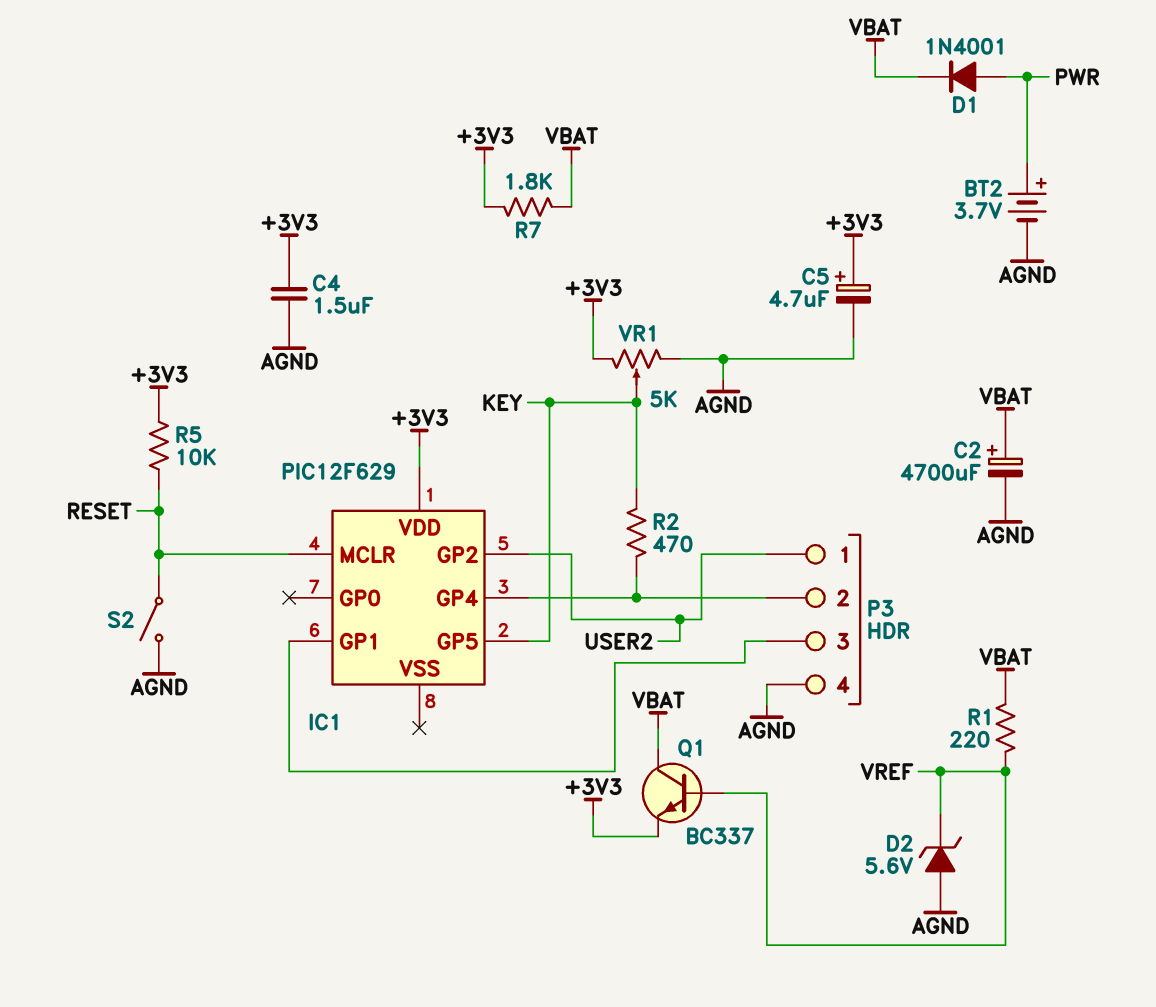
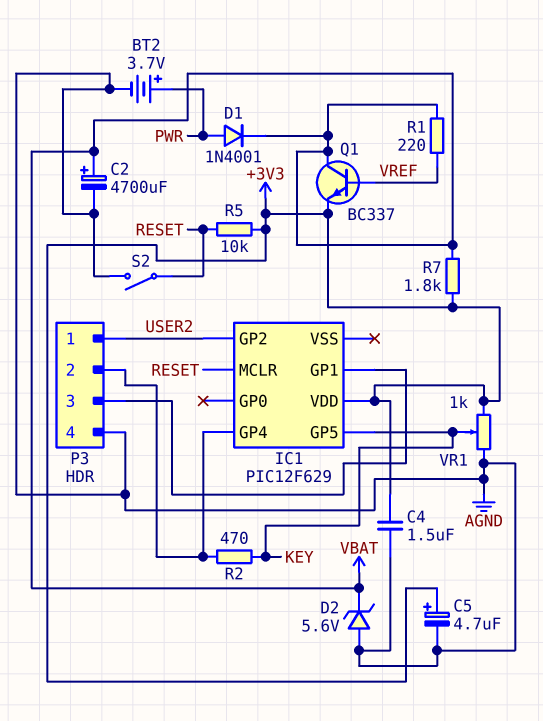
D2: zener 5.6V (A AGND, K VREF) -> zener 5.6V (A AGND, K VBAT)
VR1: 5k (+3V3, AGND, wiper KEY) -> 1k (+3V3, AGND, wiper KEY)

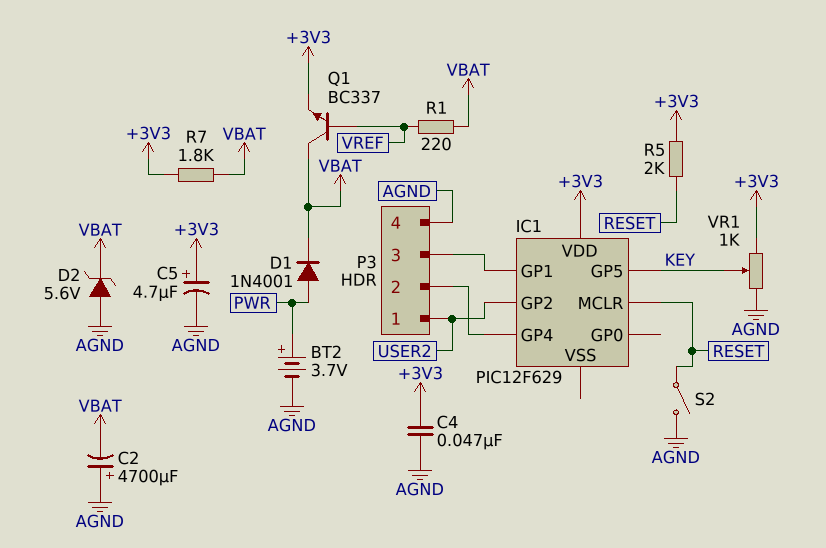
C2: 4700uF (plus VBAT, minus AGND) -> 4700uF (plus AGND, minus VBAT)
C4: 1.5uF (+3V3, AGND) -> 47nF (+3V3, AGND)
R2: 470 (IC1/GP4, KEY) -> none
R5: 10k (+3V3, RESET) -> 2k (+3V3, RESET)

